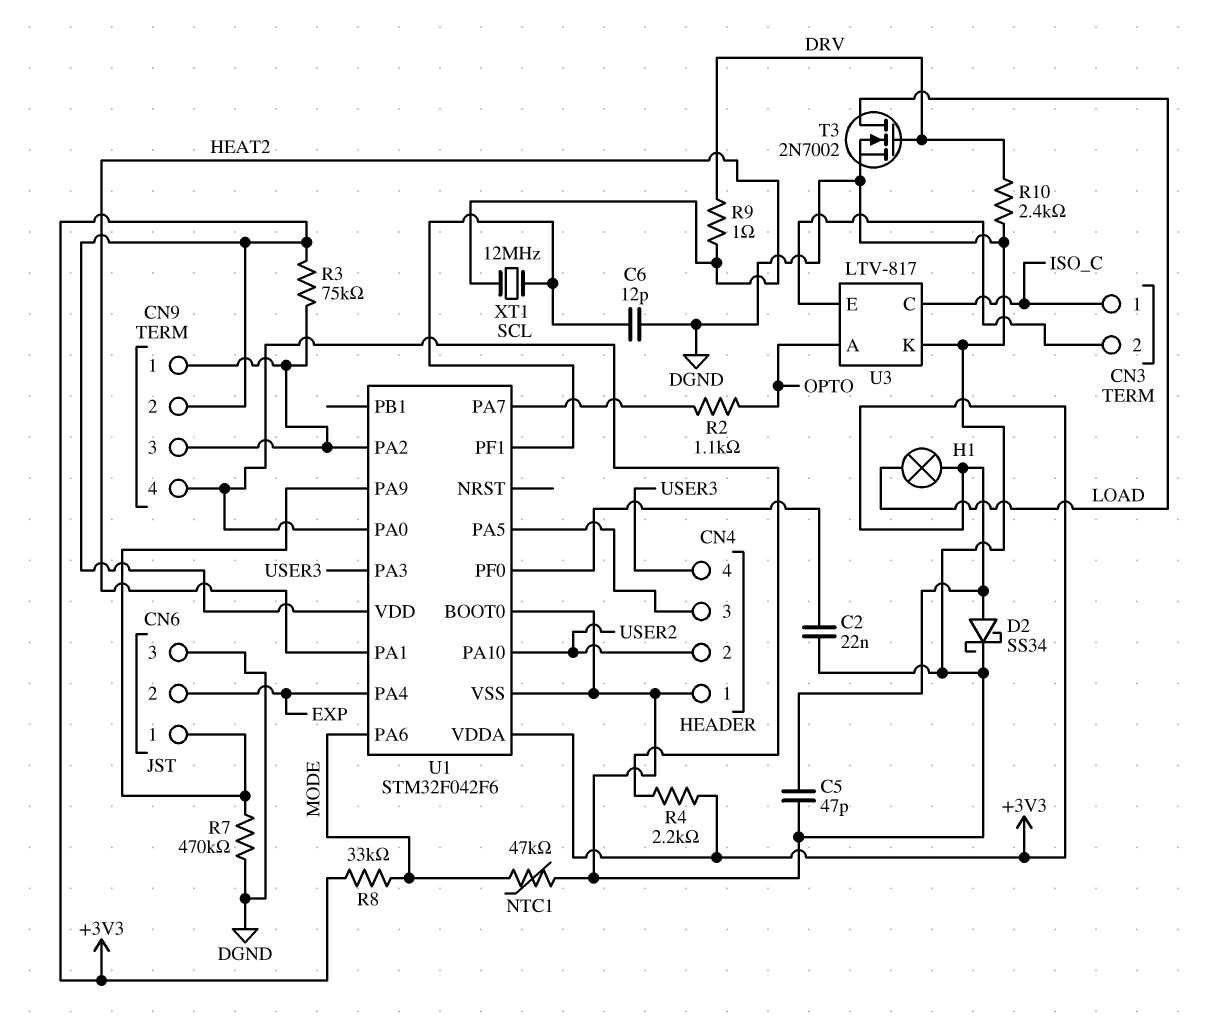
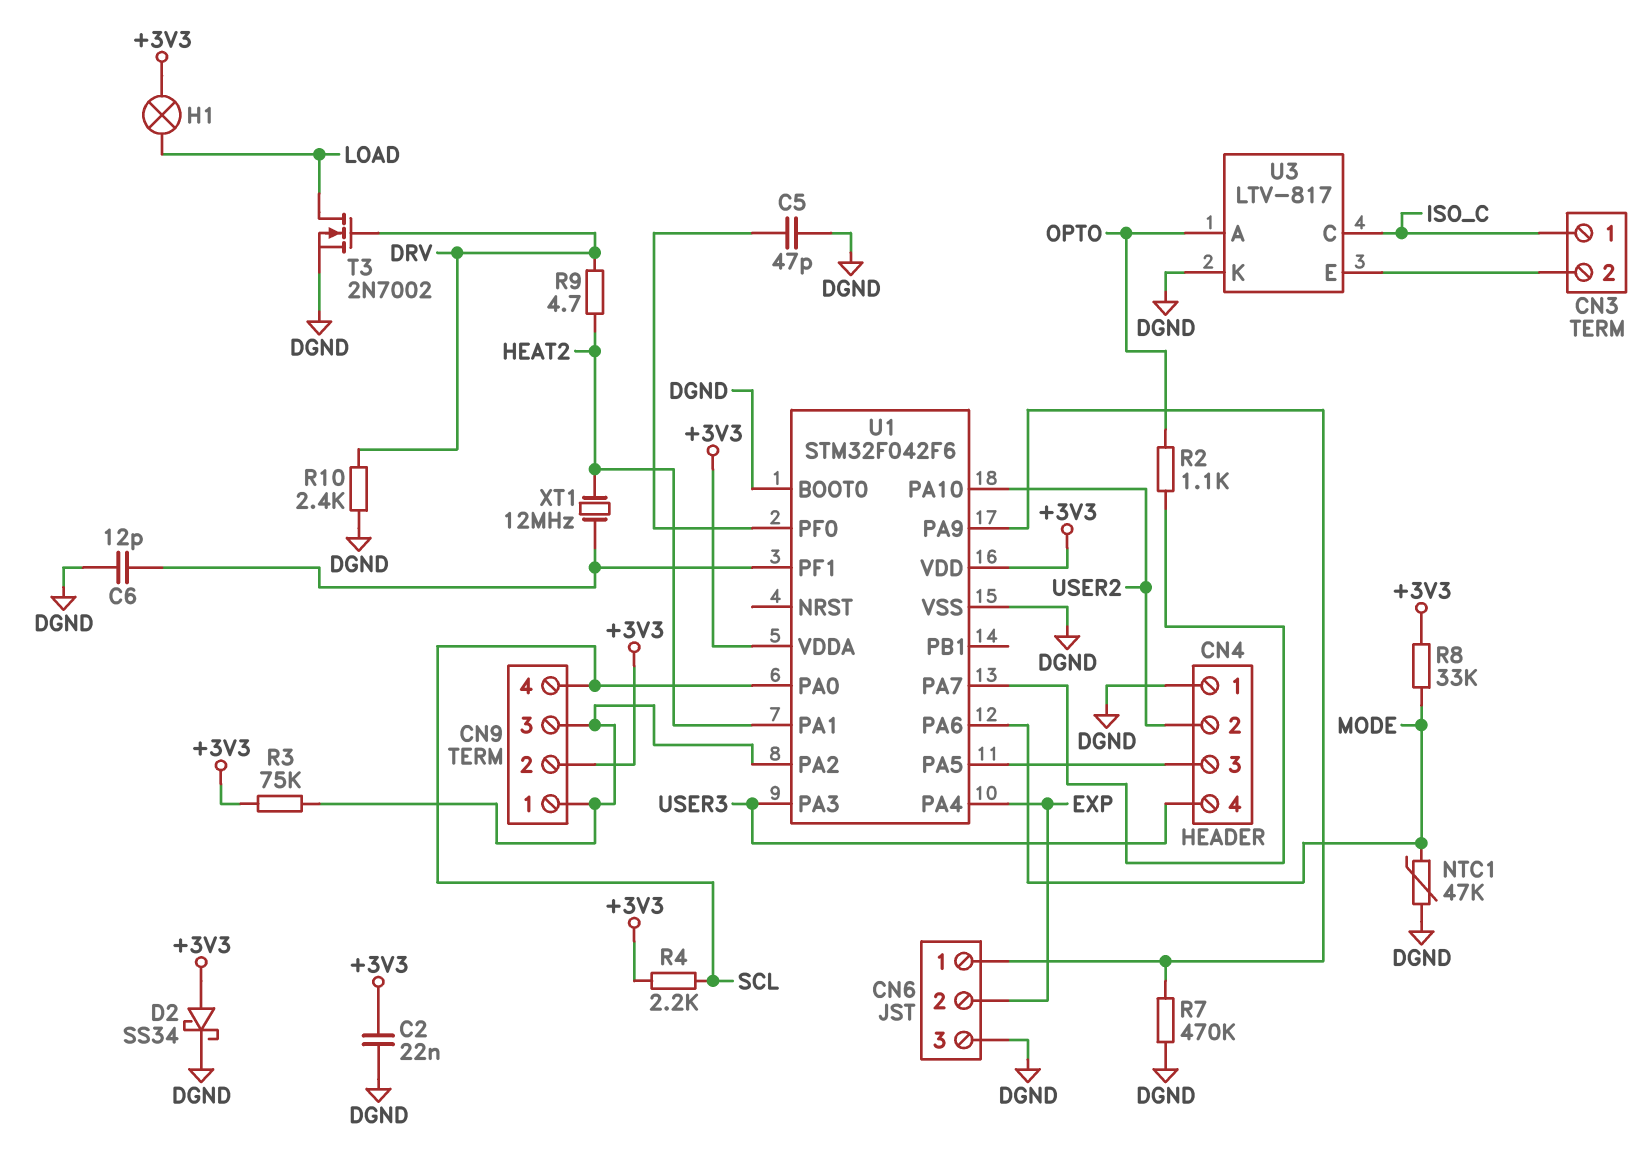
C2: 22nF (DGND, U1/PF0) -> 22nF (+3V3, DGND)
C5: 47pF (+3V3, DGND) -> 47pF (DGND, U1/PF0)
R9: 1 (DRV, HEAT2) -> 4.7 (DRV, HEAT2)

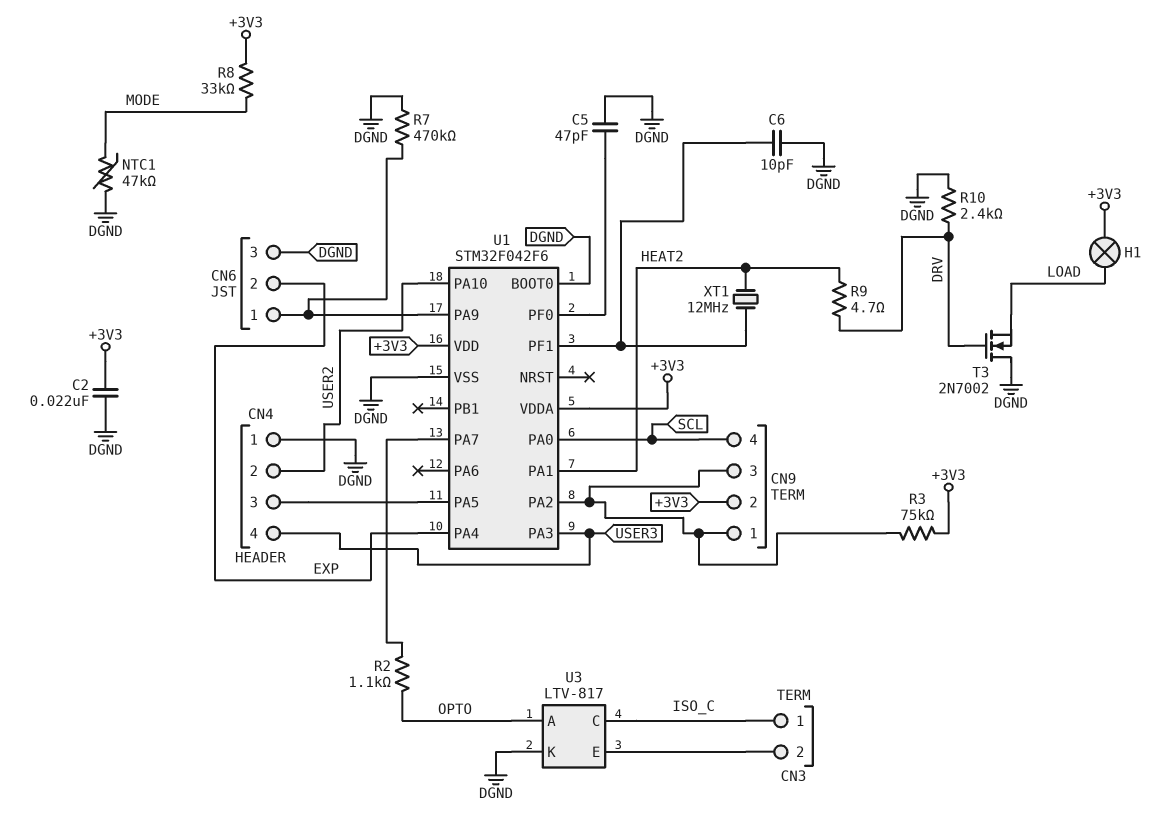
C6: 12pF (DGND, U1/PF1) -> 10pF (DGND, U1/PF1)
D2: schottky SS34 (A +3V3, K DGND) -> none
R4: 2.2k (+3V3, SCL) -> none
T3: NMOS 2N7002 (G DRV, D LOAD, S DGND) -> NMOS 2N7002 (G DRV, D DGND, S LOAD)
U1 pin PA6: MODE -> none

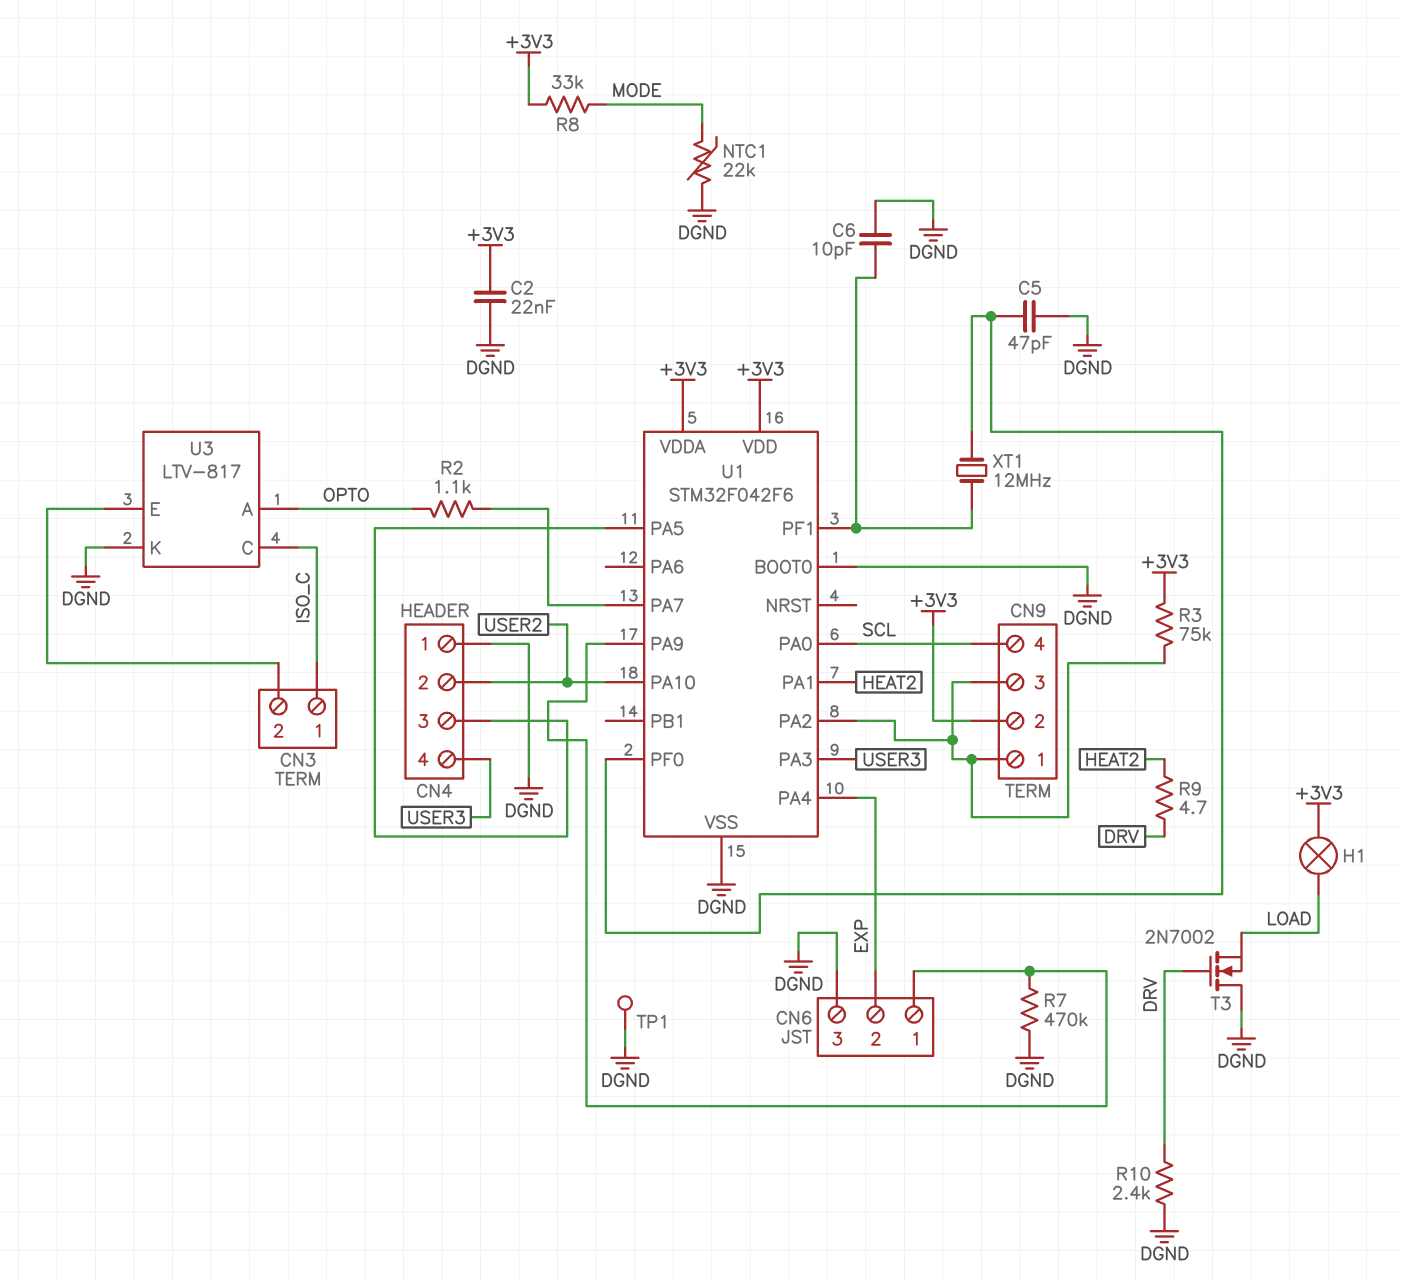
NTC1: 47k (DGND, MODE) -> 22k (DGND, MODE)
TP1: none -> test point (DGND)
XT1: 12MHz (HEAT2, U1/PF1) -> 12MHz (U1/PF0, U1/PF1)

